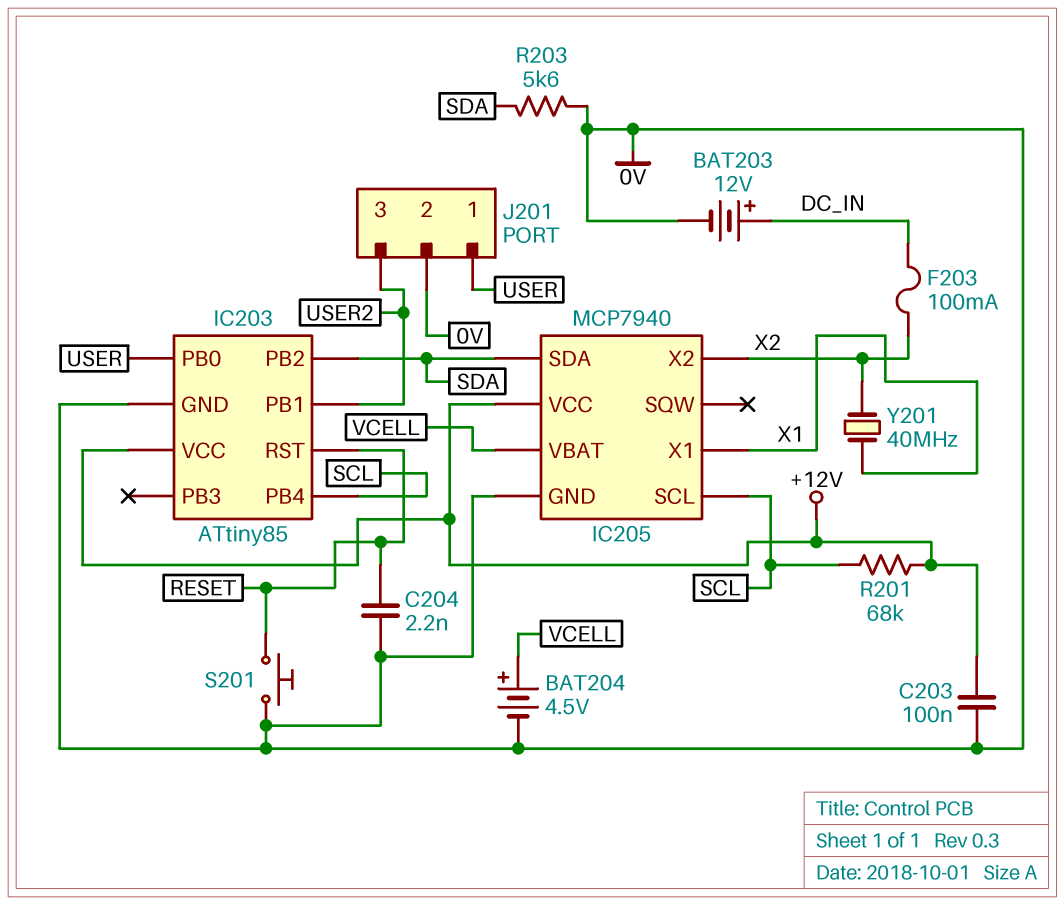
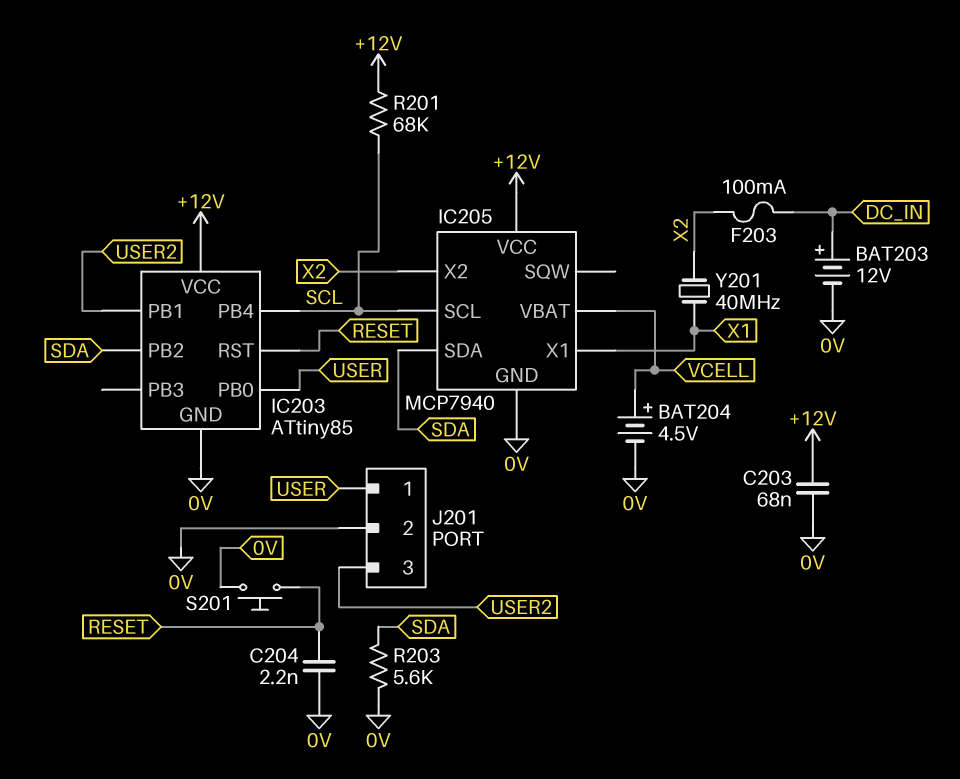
C203: 100nF (+12V, 0V) -> 68nF (+12V, 0V)

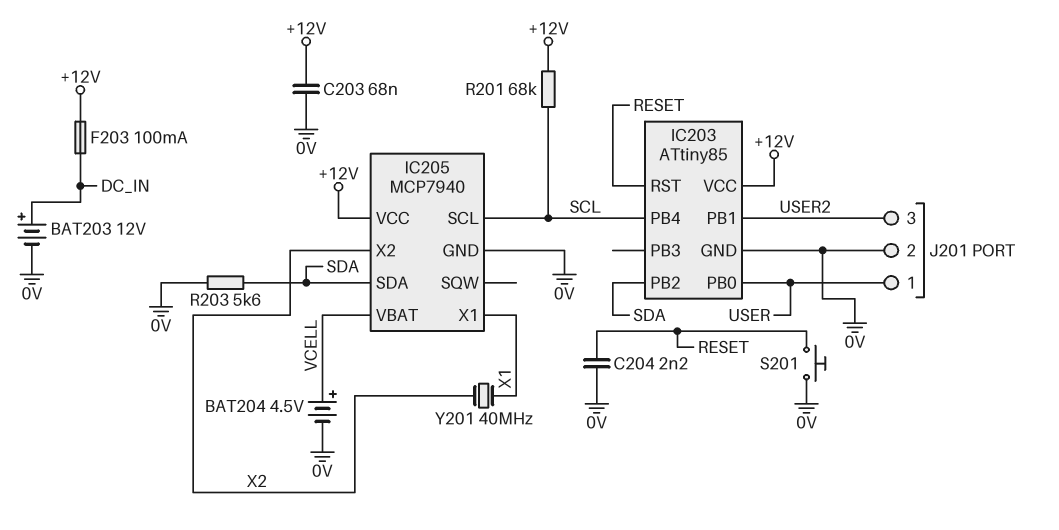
F203: 100mA (DC_IN, X2) -> 100mA (+12V, DC_IN)

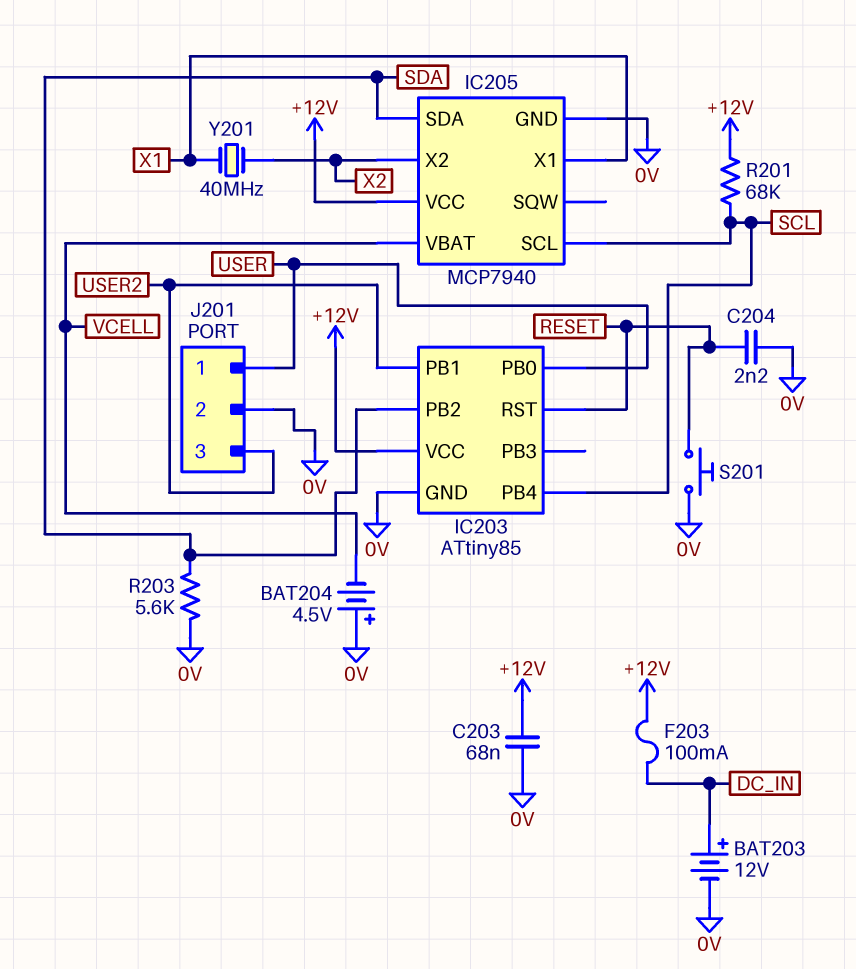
BAT204: 4.5V (plus VCELL, minus 0V) -> 4.5V (plus 0V, minus VCELL)

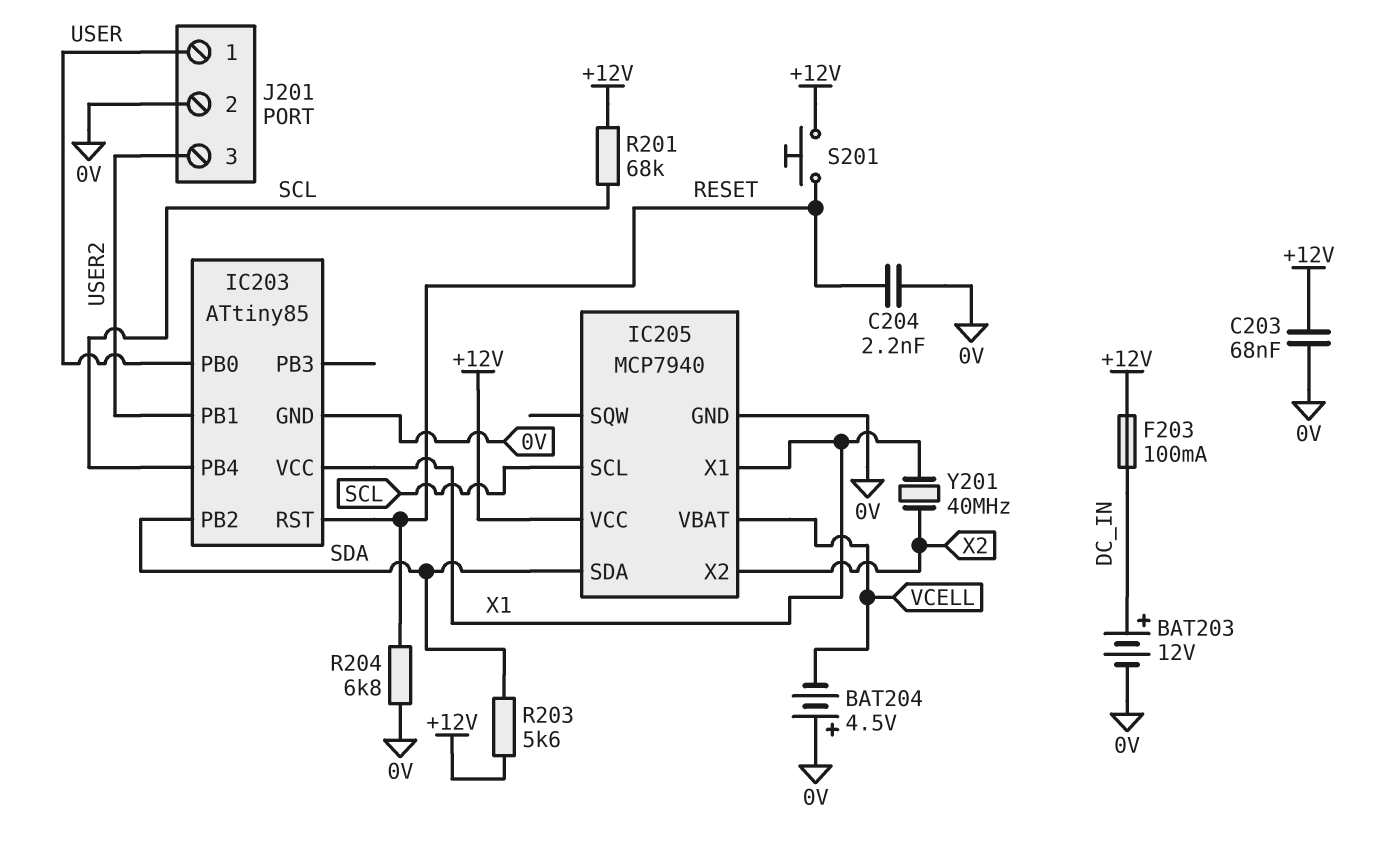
IC203 pin VCC: +12V -> X1
R203: 5.6k (0V, SDA) -> 5.6k (+12V, SDA)
R204: none -> 6.8k (0V, RESET)
S201: button (0V, RESET) -> button (+12V, RESET)

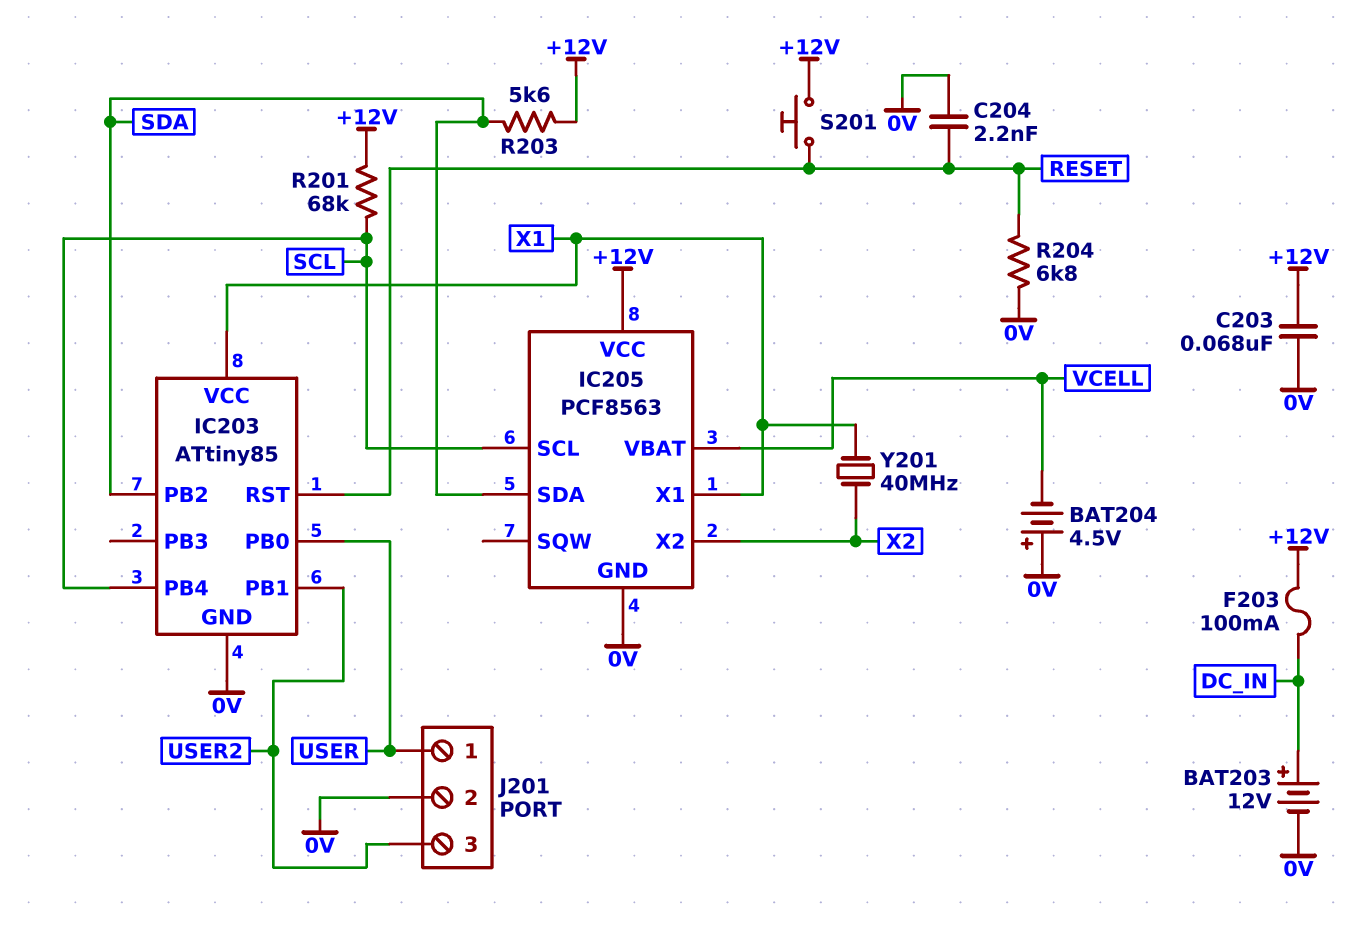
IC205: MCP7940 -> PCF8563

